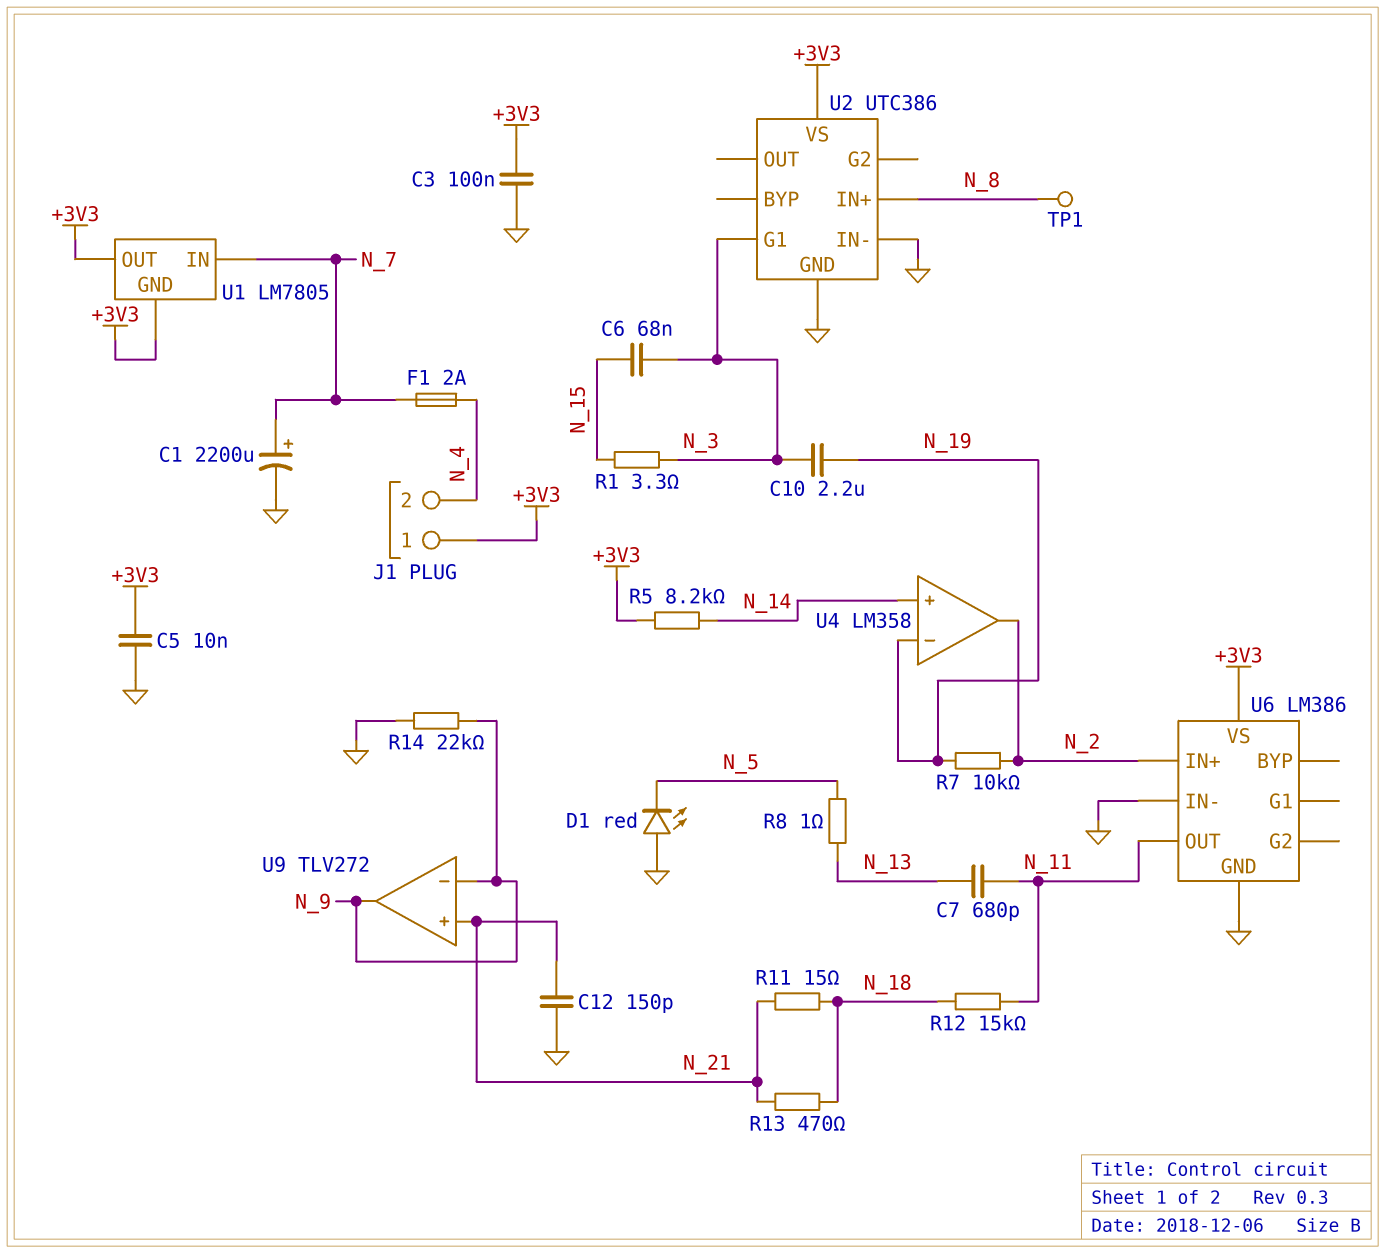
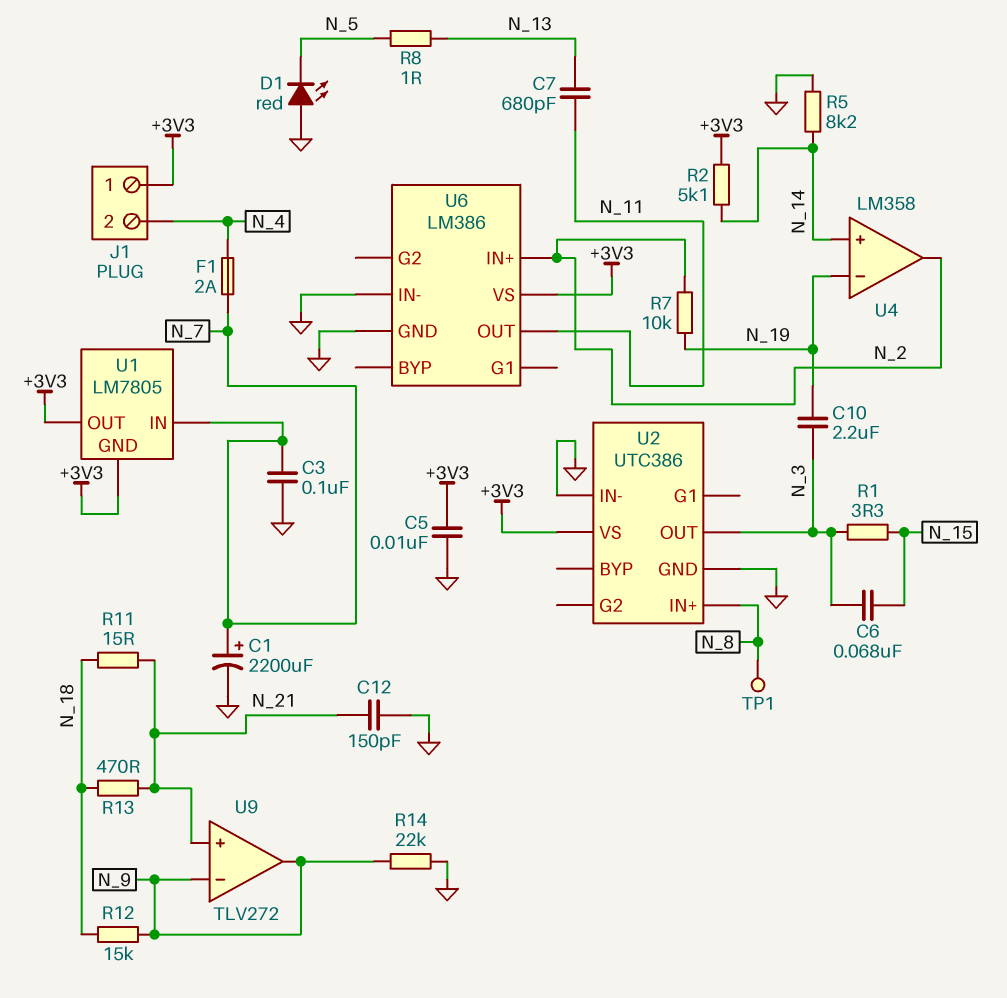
C3: 100nF (+3V3, GND) -> 100nF (GND, N_7)
R2: none -> 5.1k (+3V3, N_14)
R5: 8.2k (+3V3, N_14) -> 8.2k (GND, N_14)
R12: 15k (N_11, N_18) -> 15k (N_9, N_18)
U2 pin G1: N_3 -> none
U2 pin OUT: none -> N_3

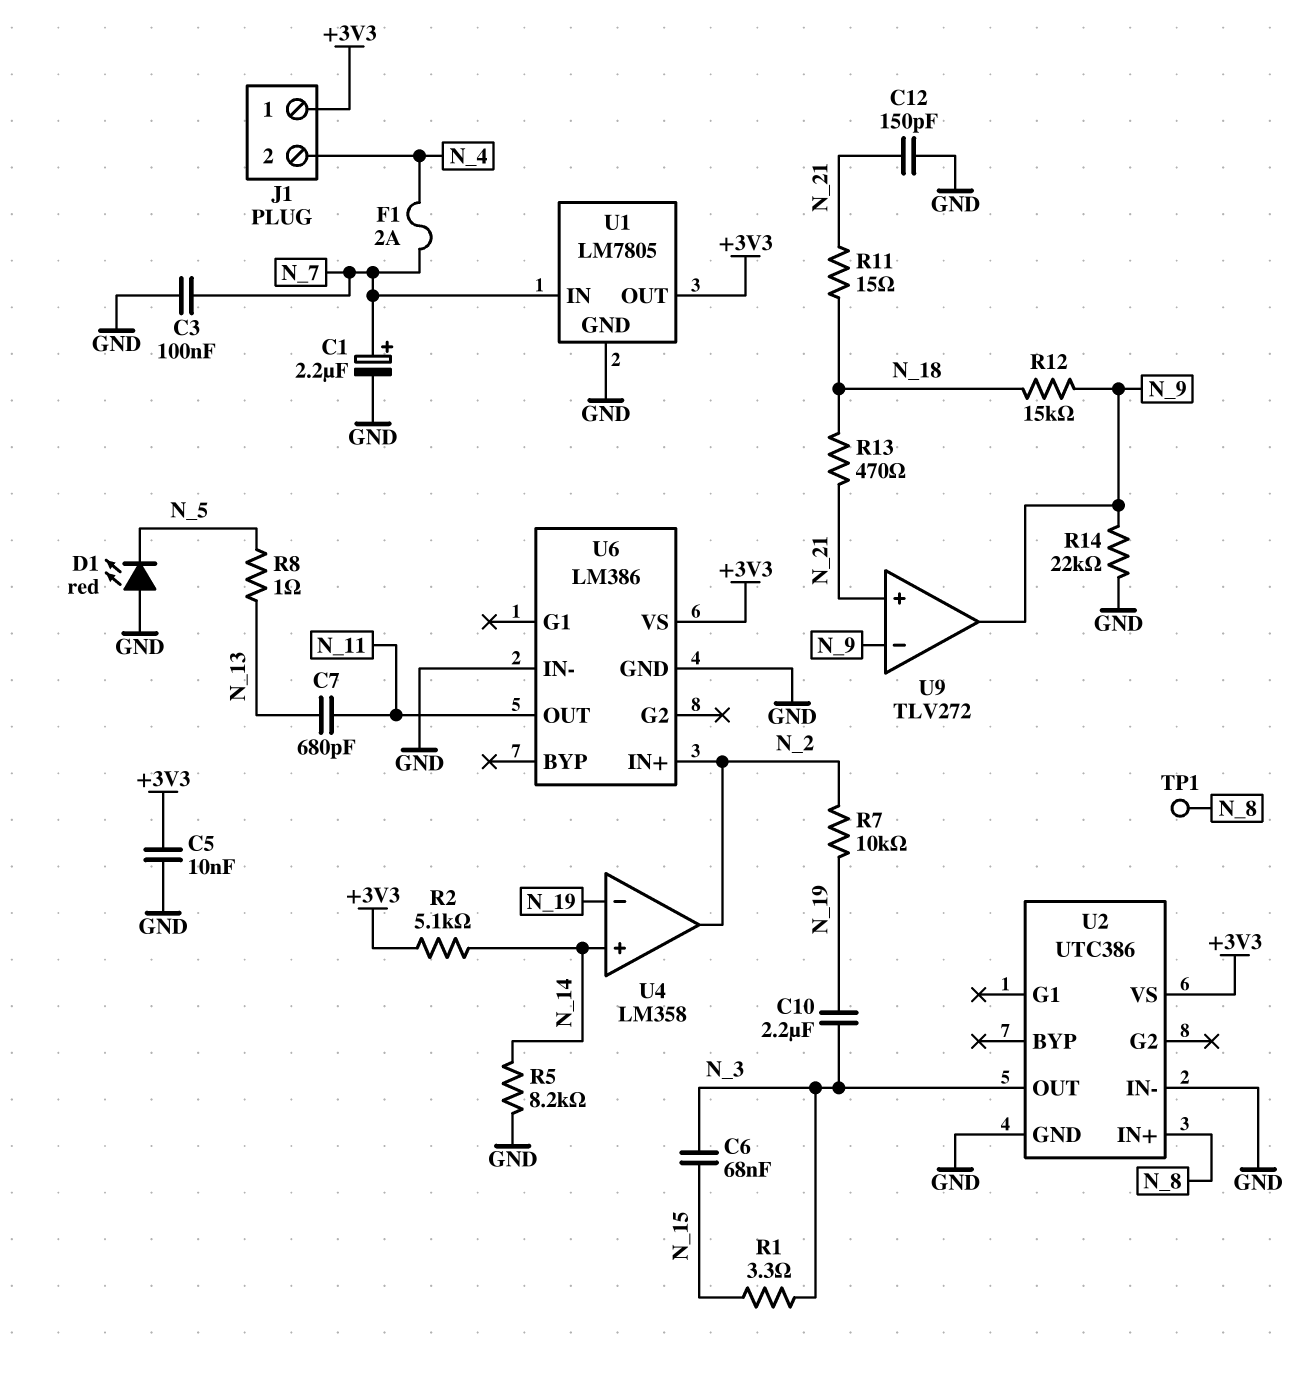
C1: 2200uF (plus N_7, minus GND) -> 2.2uF (plus N_7, minus GND)
U1 pin GND: +3V3 -> GND

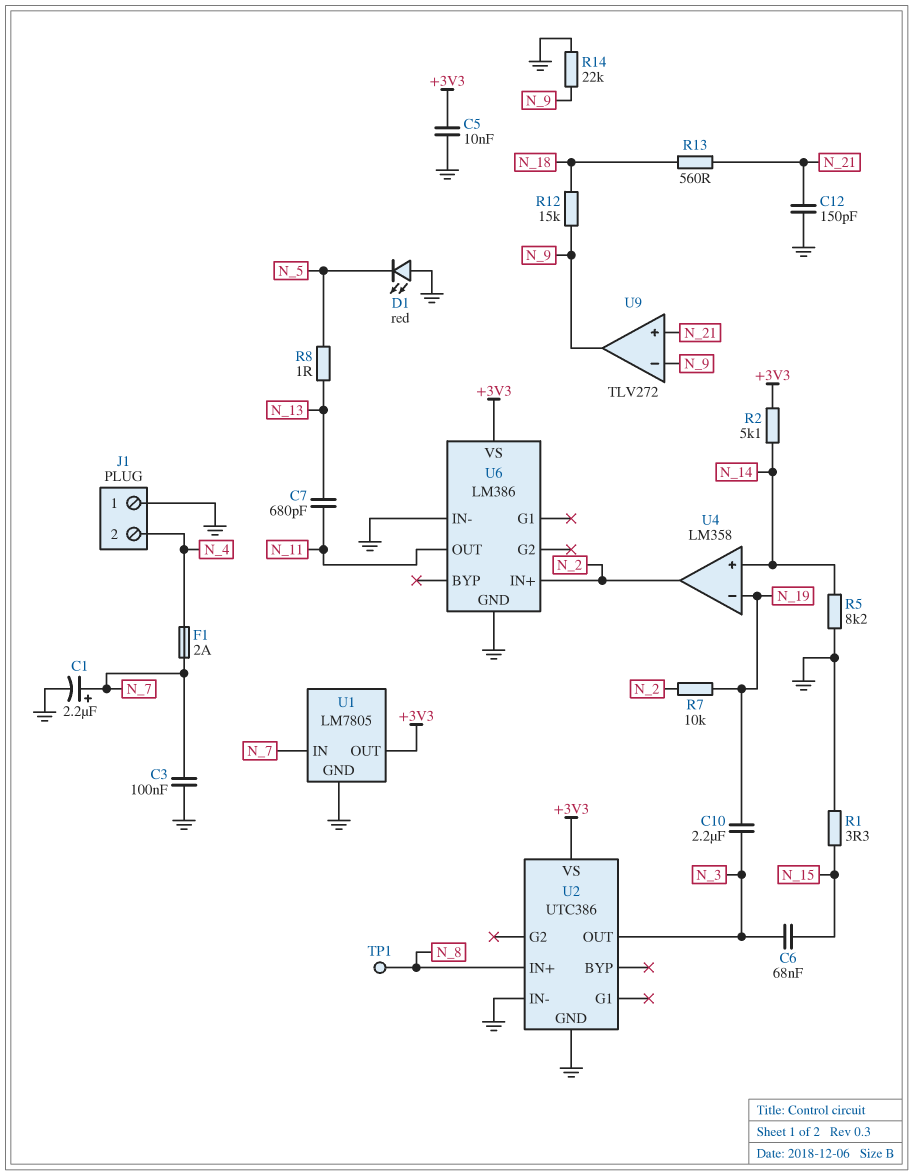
J1 pin 1: +3V3 -> GND
R1: 3.3 (N_3, N_15) -> 3.3 (GND, N_15)
R11: 15 (N_18, N_21) -> none
R13: 470 (N_18, N_21) -> 560 (N_18, N_21)

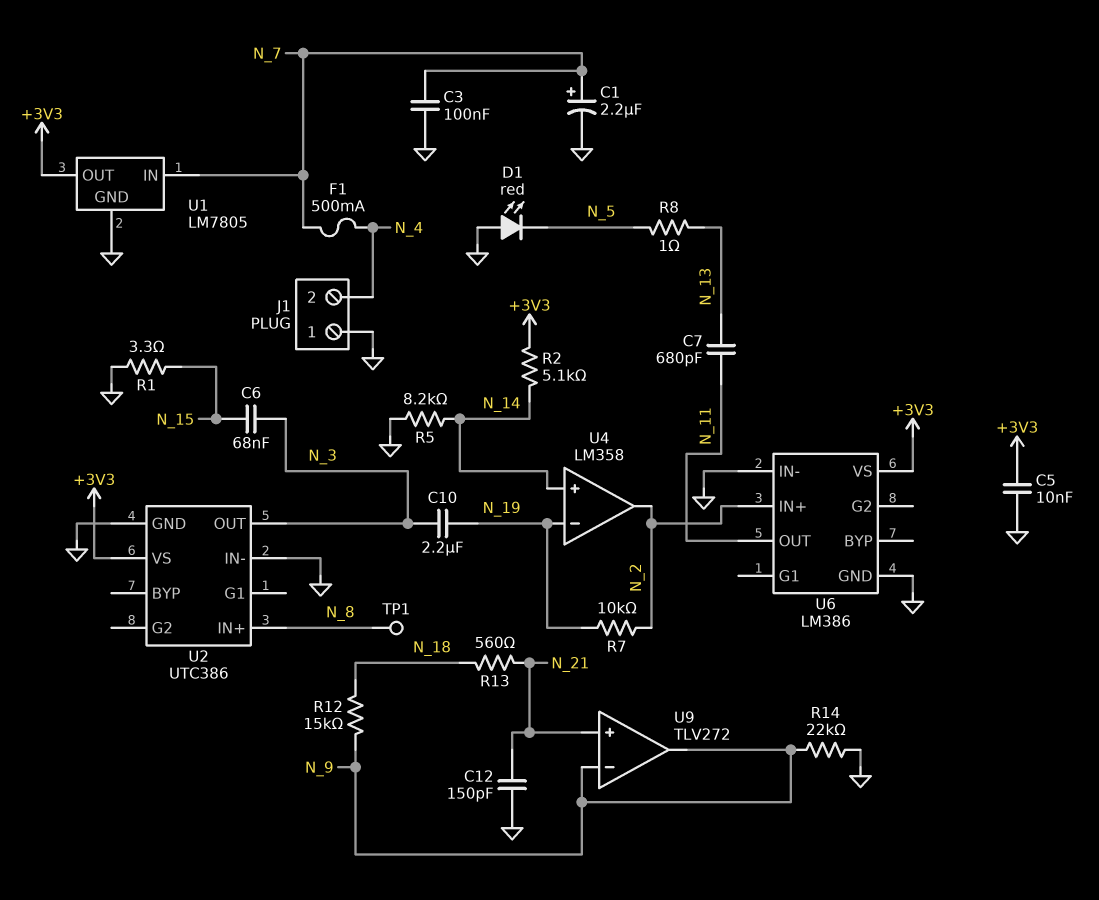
F1: 2A (N_4, N_7) -> 500mA (N_4, N_7)

